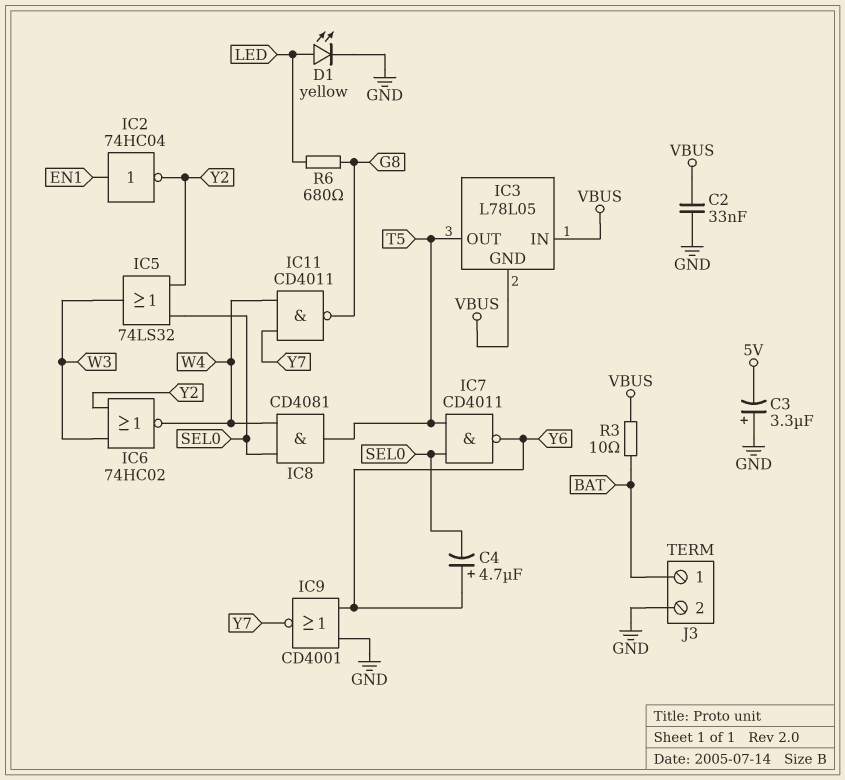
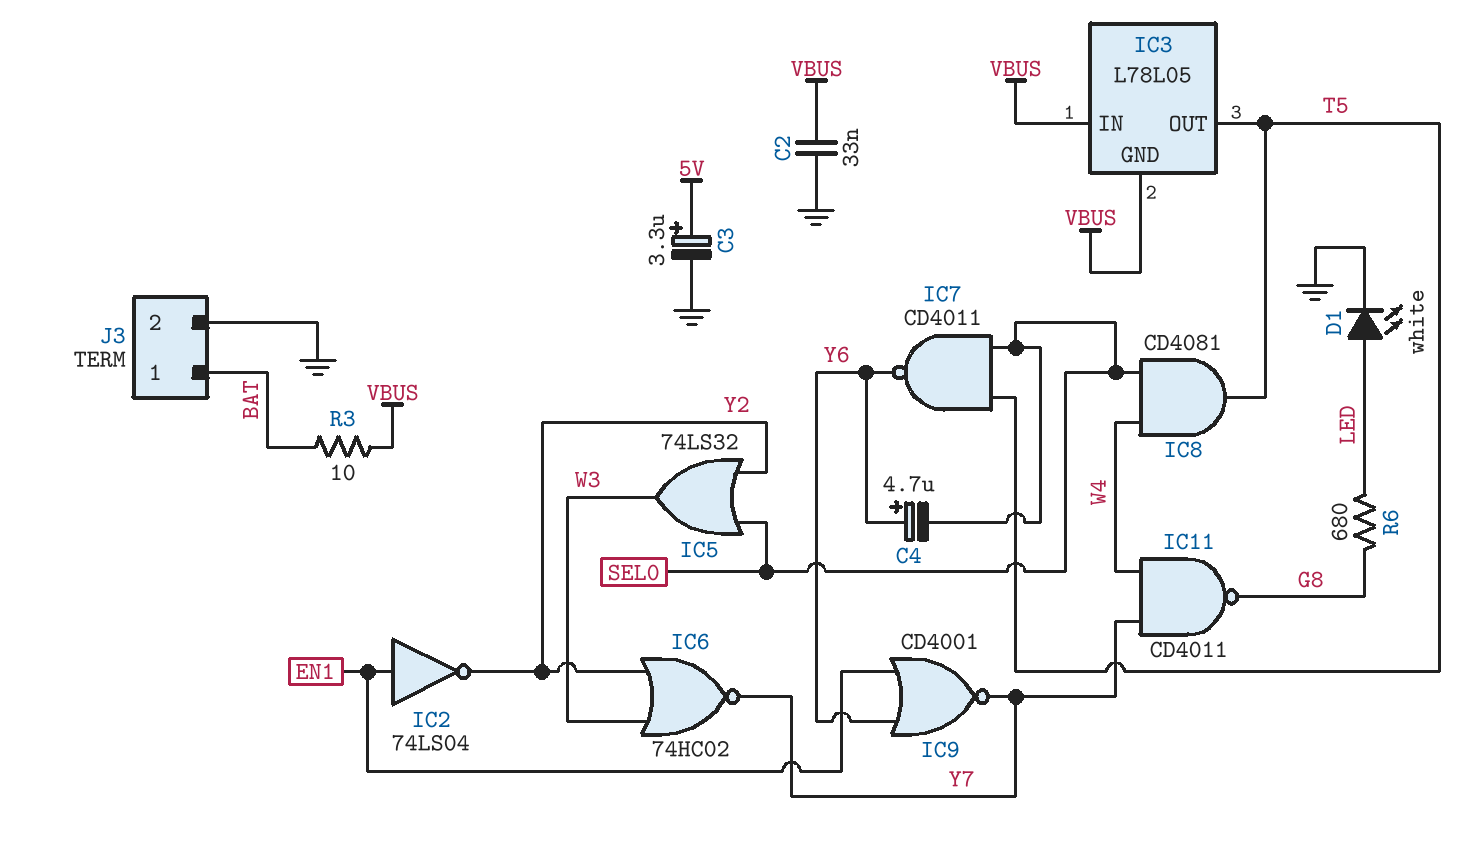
C3: 3.3uF (plus GND, minus 5V) -> 3.3uF (plus 5V, minus GND)
D1: LED yellow (A LED, K GND) -> LED white (A LED, K GND)
IC2: NOT 74HC04 (in EN1, out Y2) -> NOT 74LS04 (in EN1, out Y2)
IC6: NOR 74HC02 (in W3, in Y2, out W4) -> NOR 74HC02 (in W3, in Y2, out Y7)
IC9: NOR CD4001 (in GND, in Y6, out Y7) -> NOR CD4001 (in EN1, in Y6, out Y7)

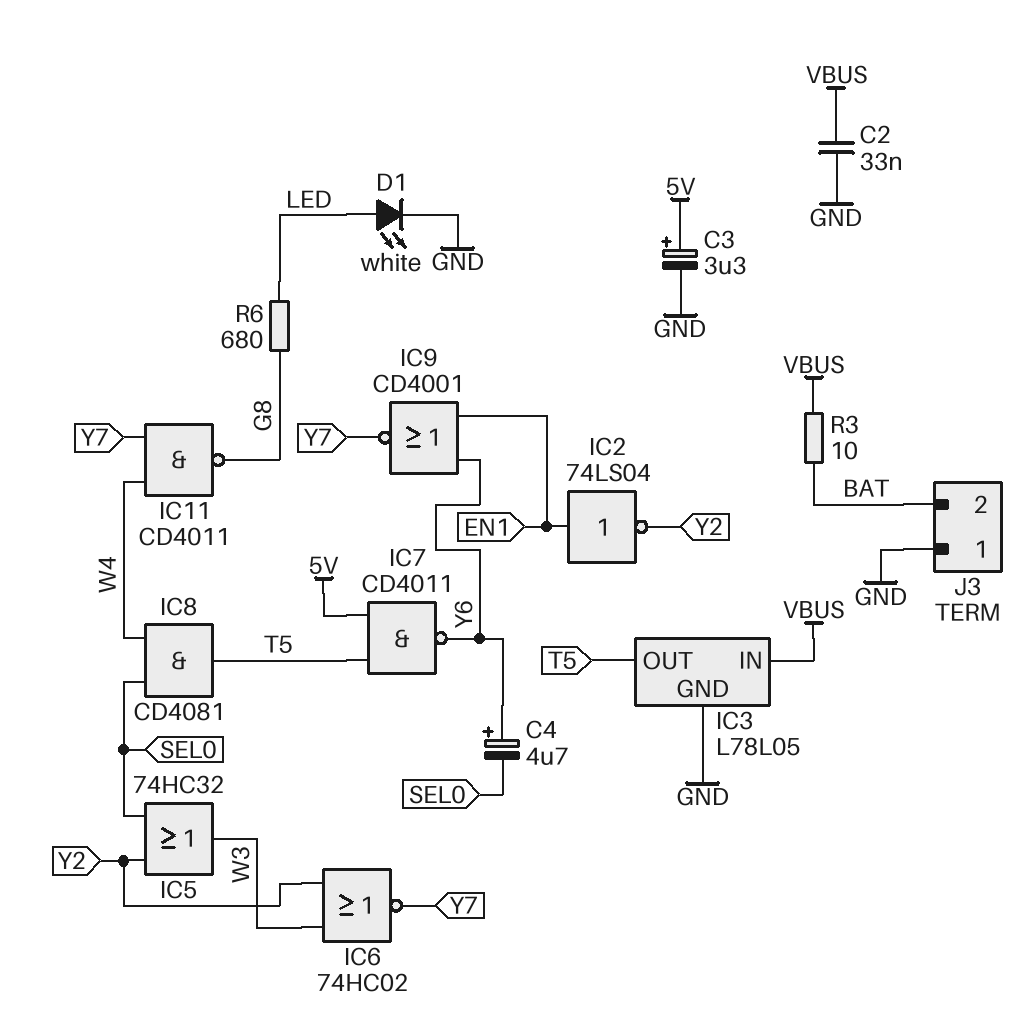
IC3 pin GND: VBUS -> GND
IC5: OR 74LS32 (in SEL0, in Y2, out W3) -> OR 74HC32 (in SEL0, in Y2, out W3)
IC7: NAND CD4011 (in SEL0, in T5, out Y6) -> NAND CD4011 (in 5V, in T5, out Y6)
J3 pin 1: BAT -> GND
J3 pin 2: GND -> BAT

